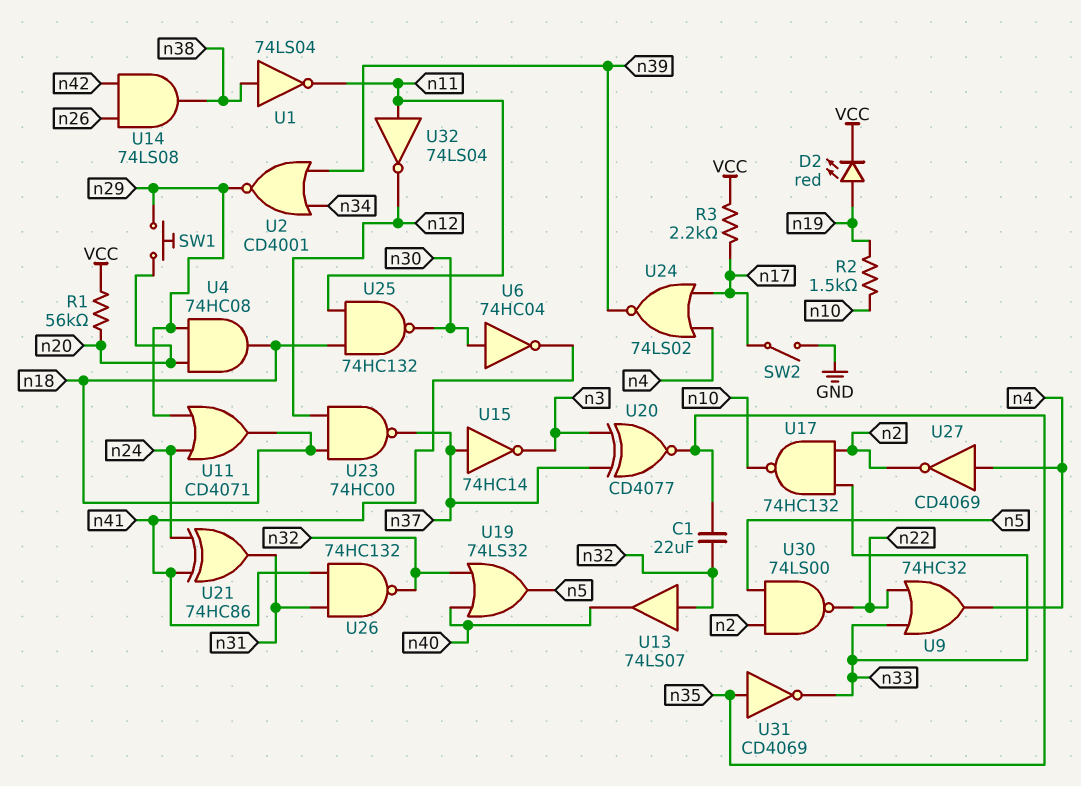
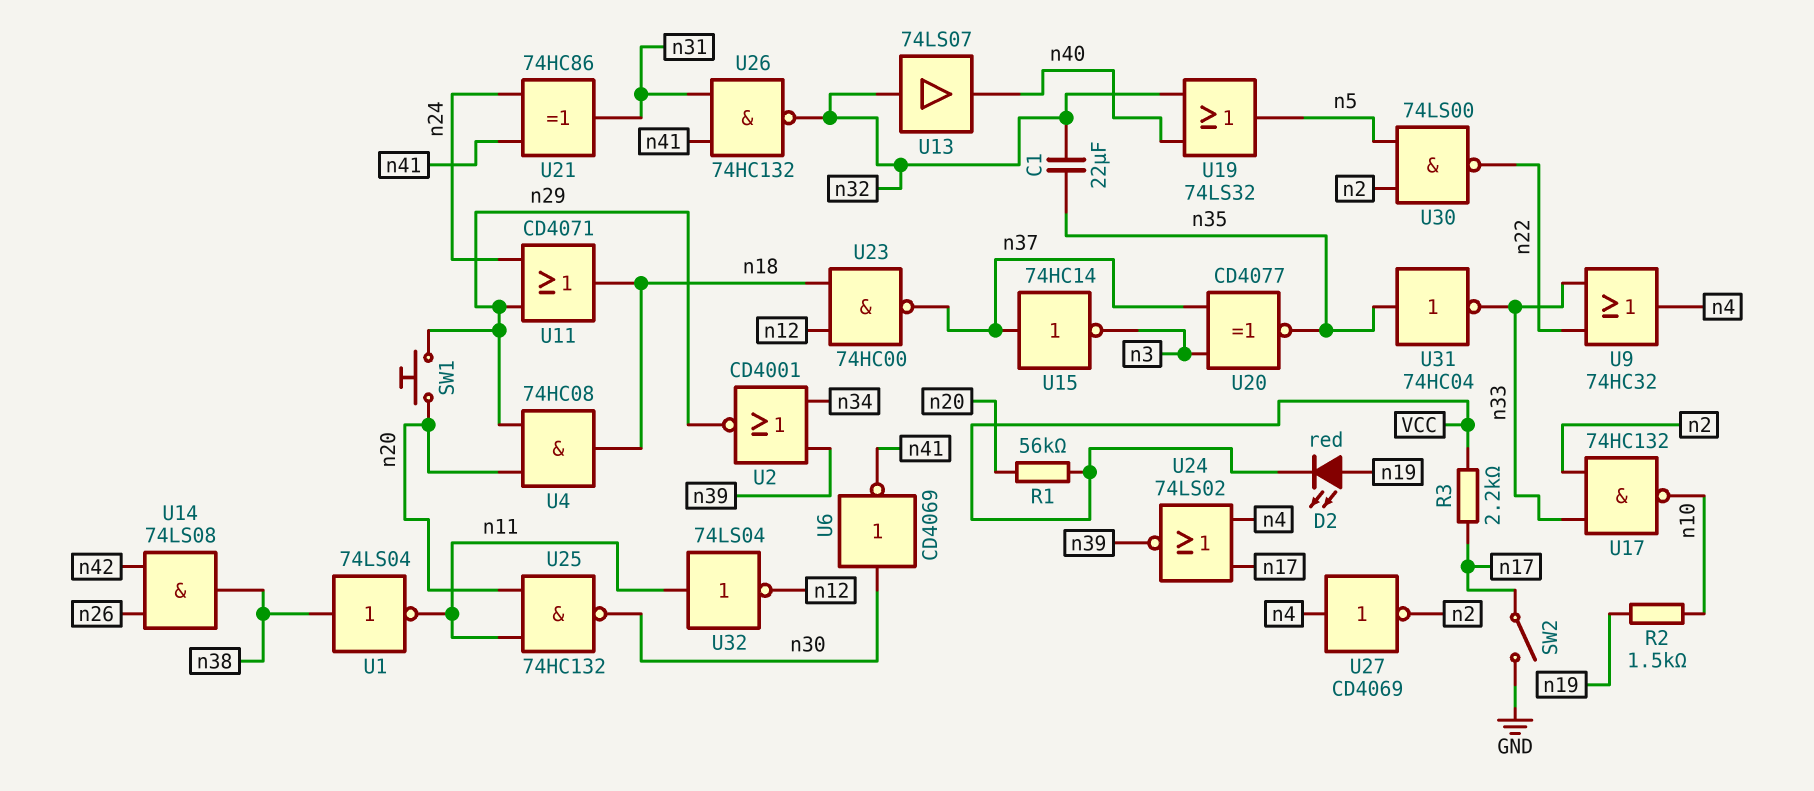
U6: NOT 74HC04 (in n30, out n41) -> NOT CD4069 (in n30, out n41)
U25: NAND 74HC132 (in n11, in n18, out n30) -> NAND 74HC132 (in n11, in n20, out n30)
U31: NOT CD4069 (in n35, out n33) -> NOT 74HC04 (in n35, out n33)

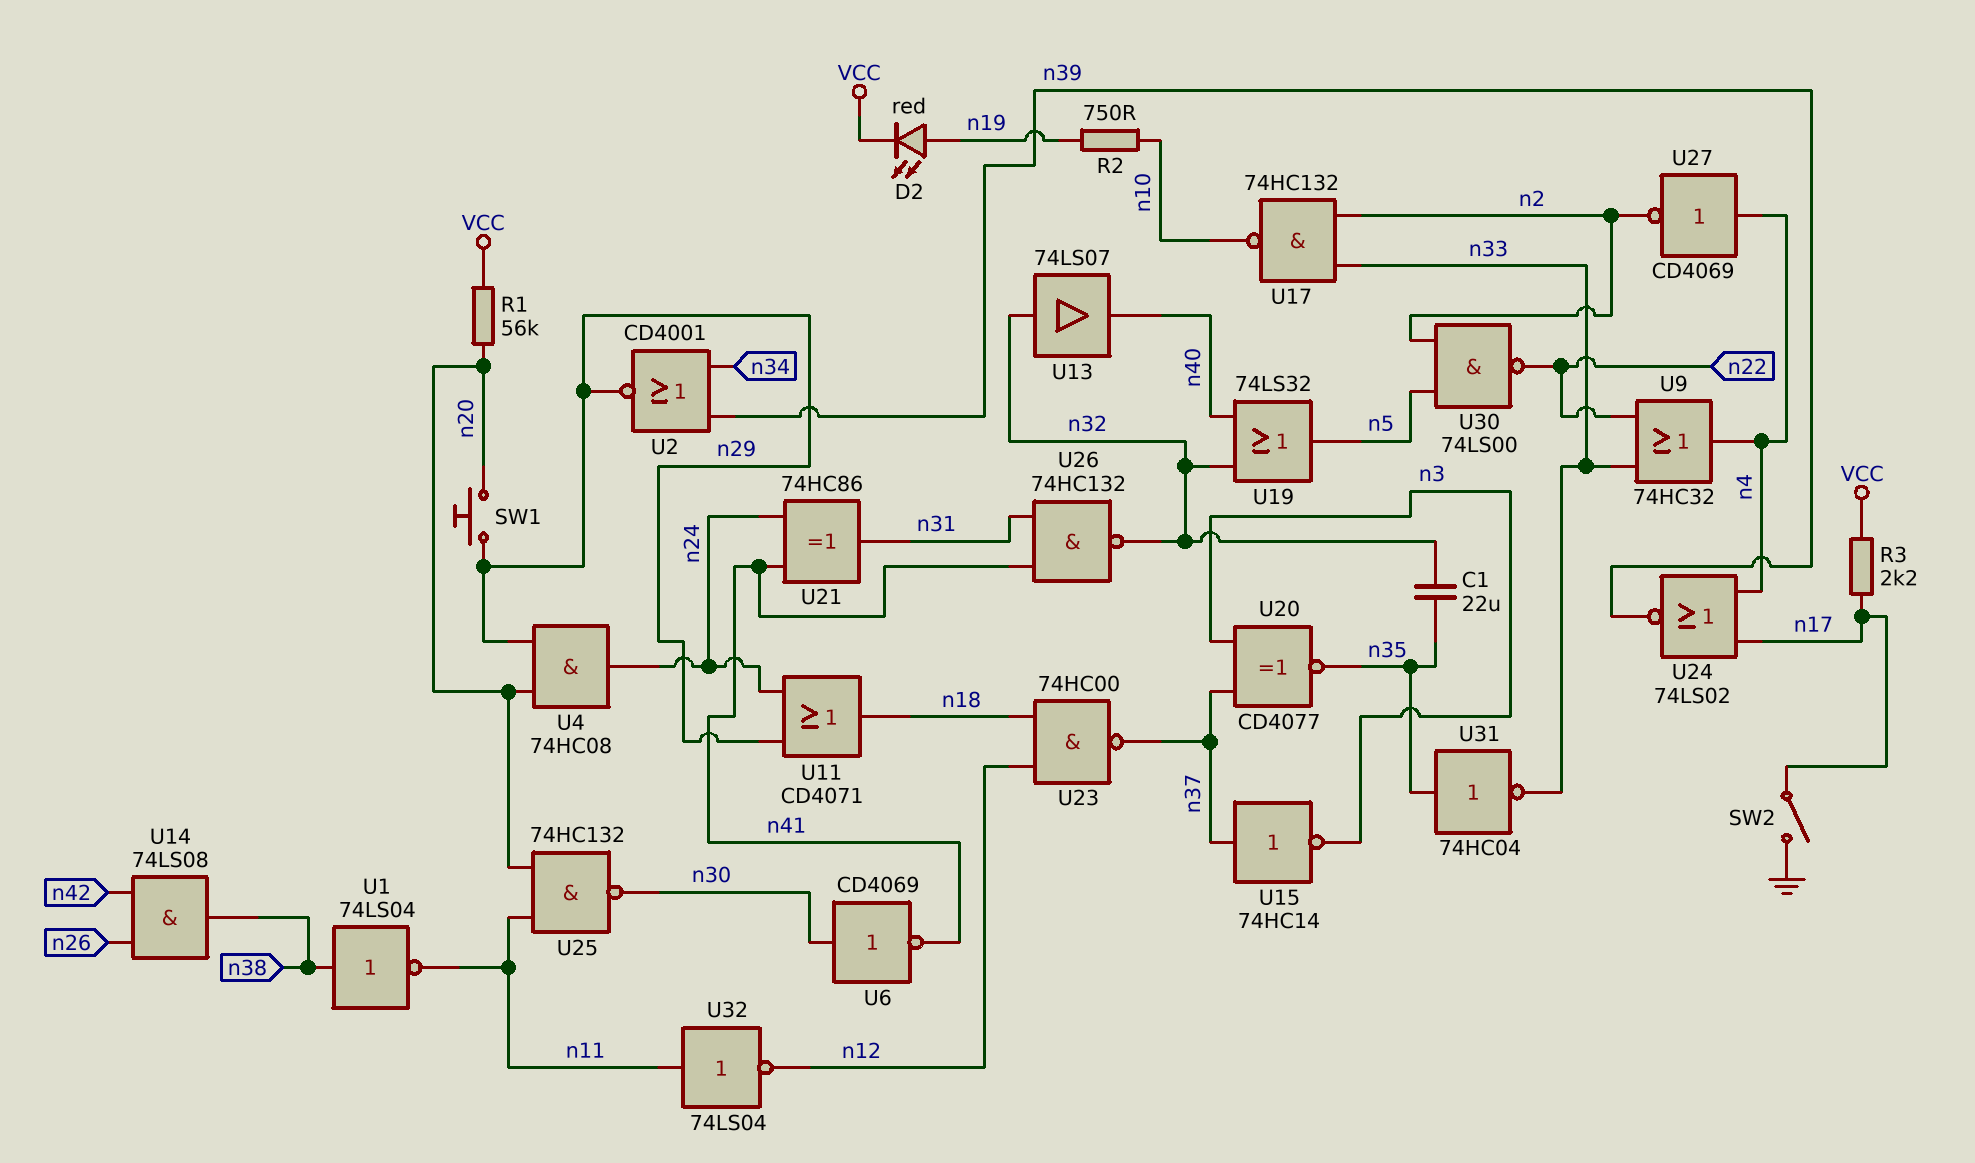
R2: 1.5k (n10, n19) -> 750 (n10, n19)
U4: AND 74HC08 (in n20, in n29, out n18) -> AND 74HC08 (in n20, in n29, out n24)

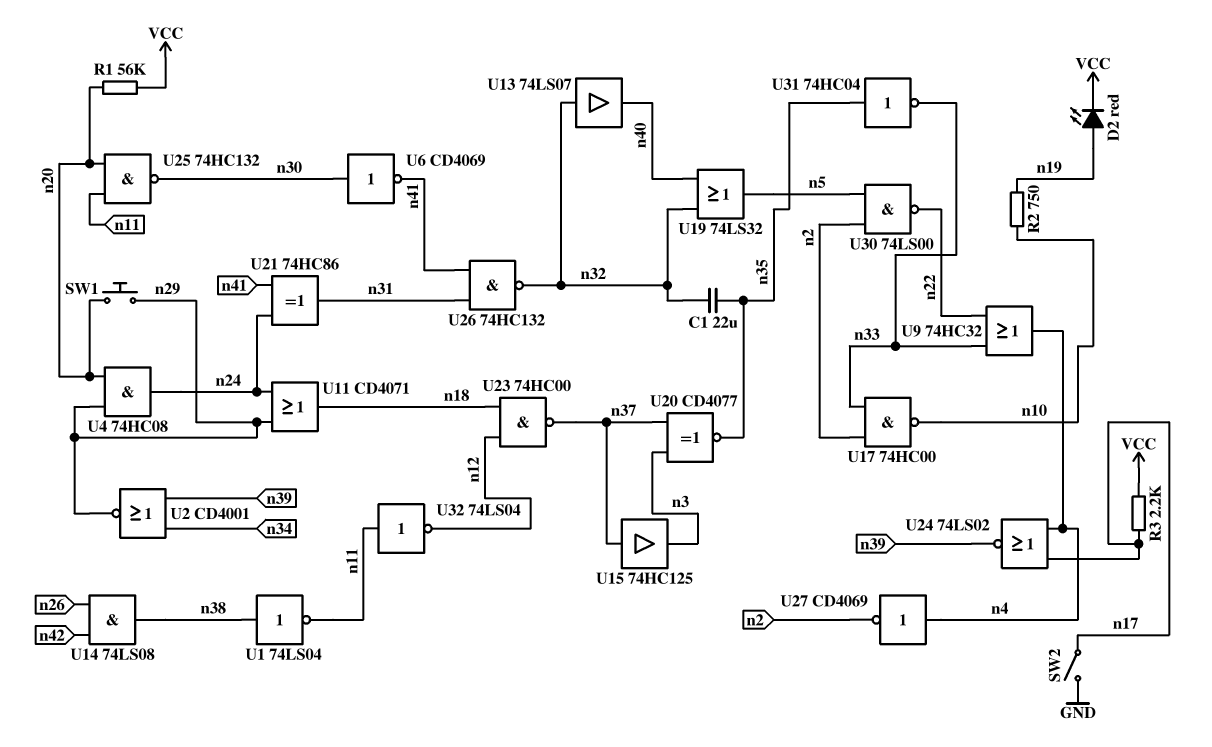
U15: NOT 74HC14 (in n37, out n3) -> buffer 74HC125 (in n37, out n3)
U17: NAND 74HC132 (in n2, in n33, out n10) -> NAND 74HC00 (in n2, in n33, out n10)

